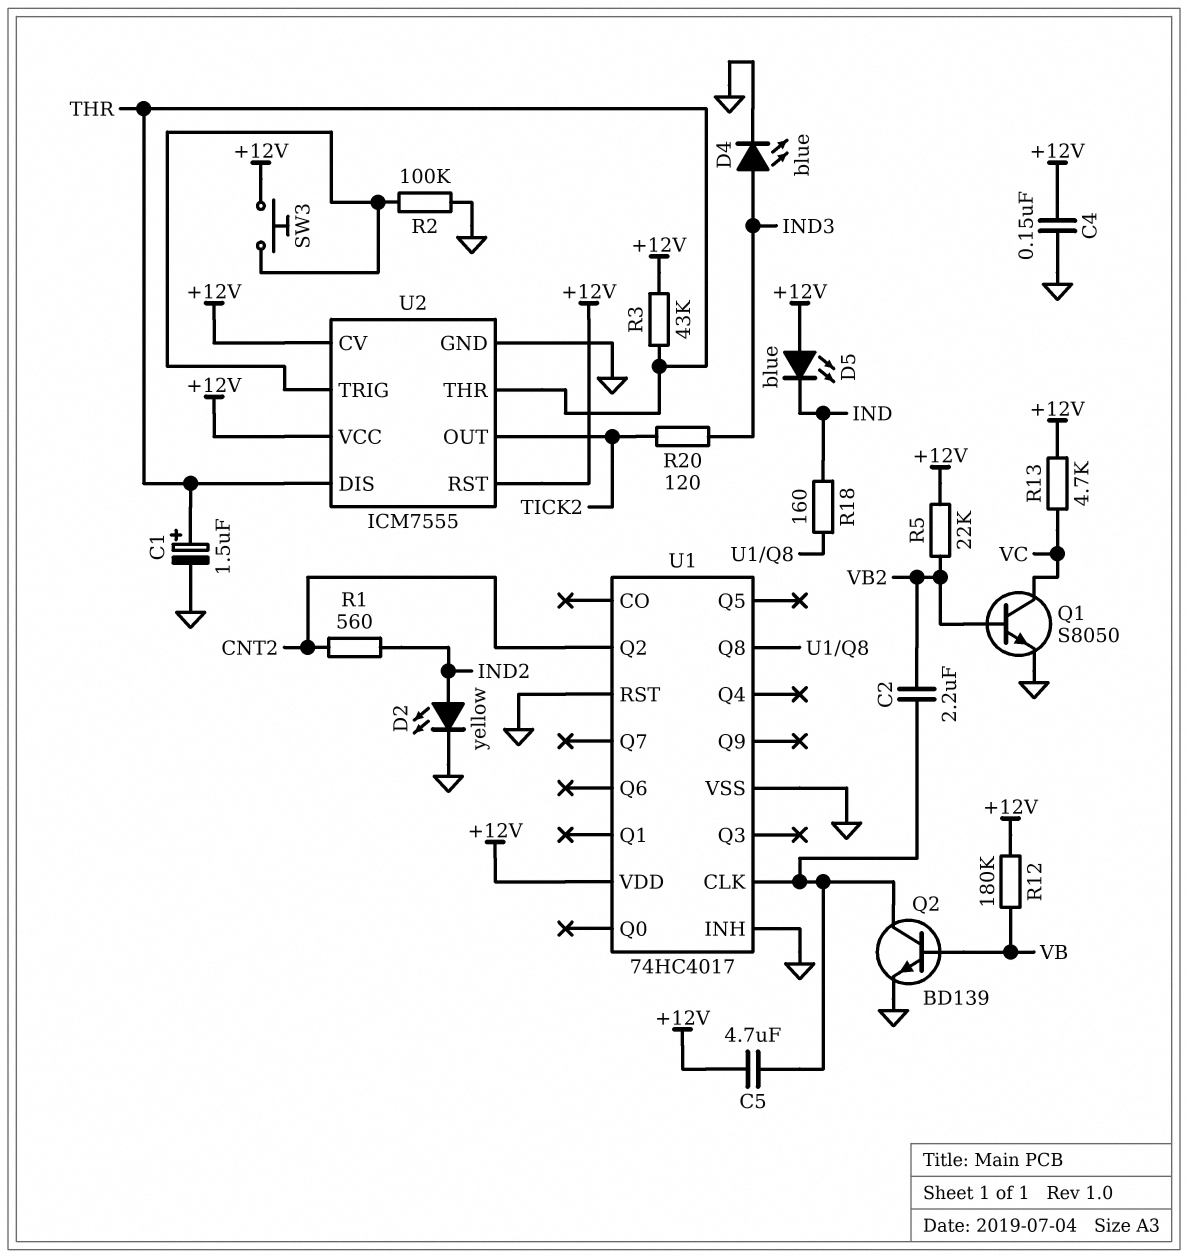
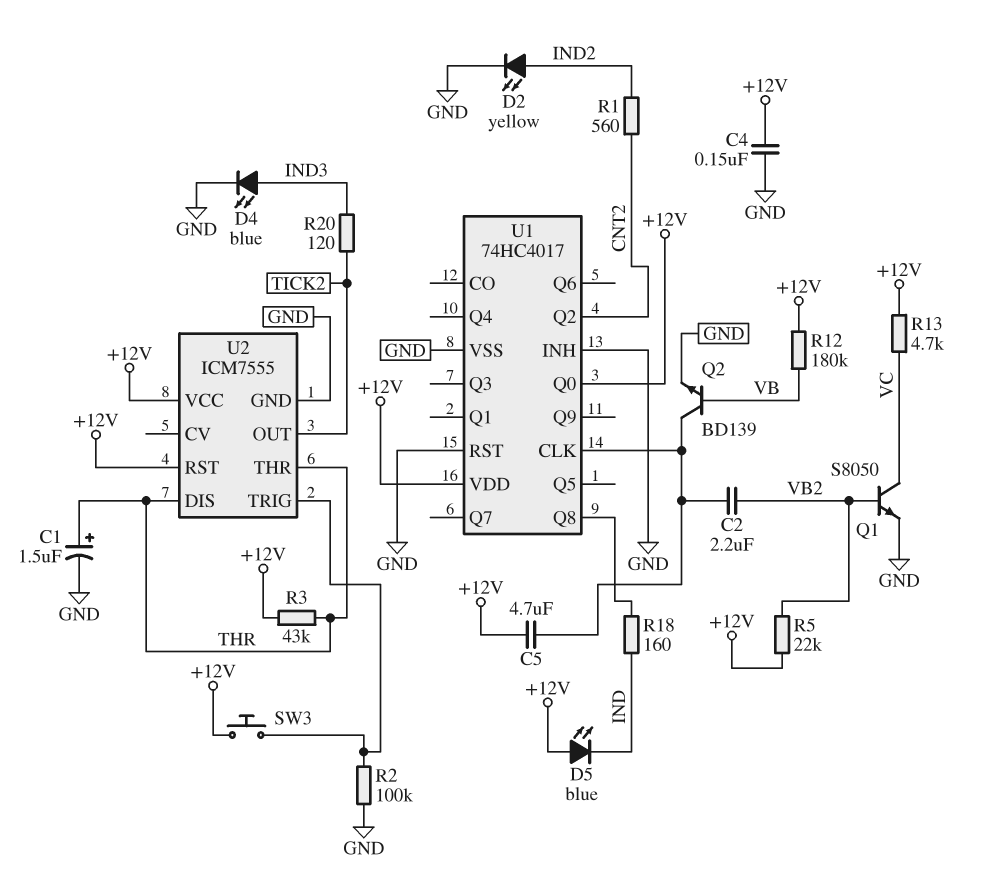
U1 pin Q0: none -> +12V
U2 pin CV: +12V -> none

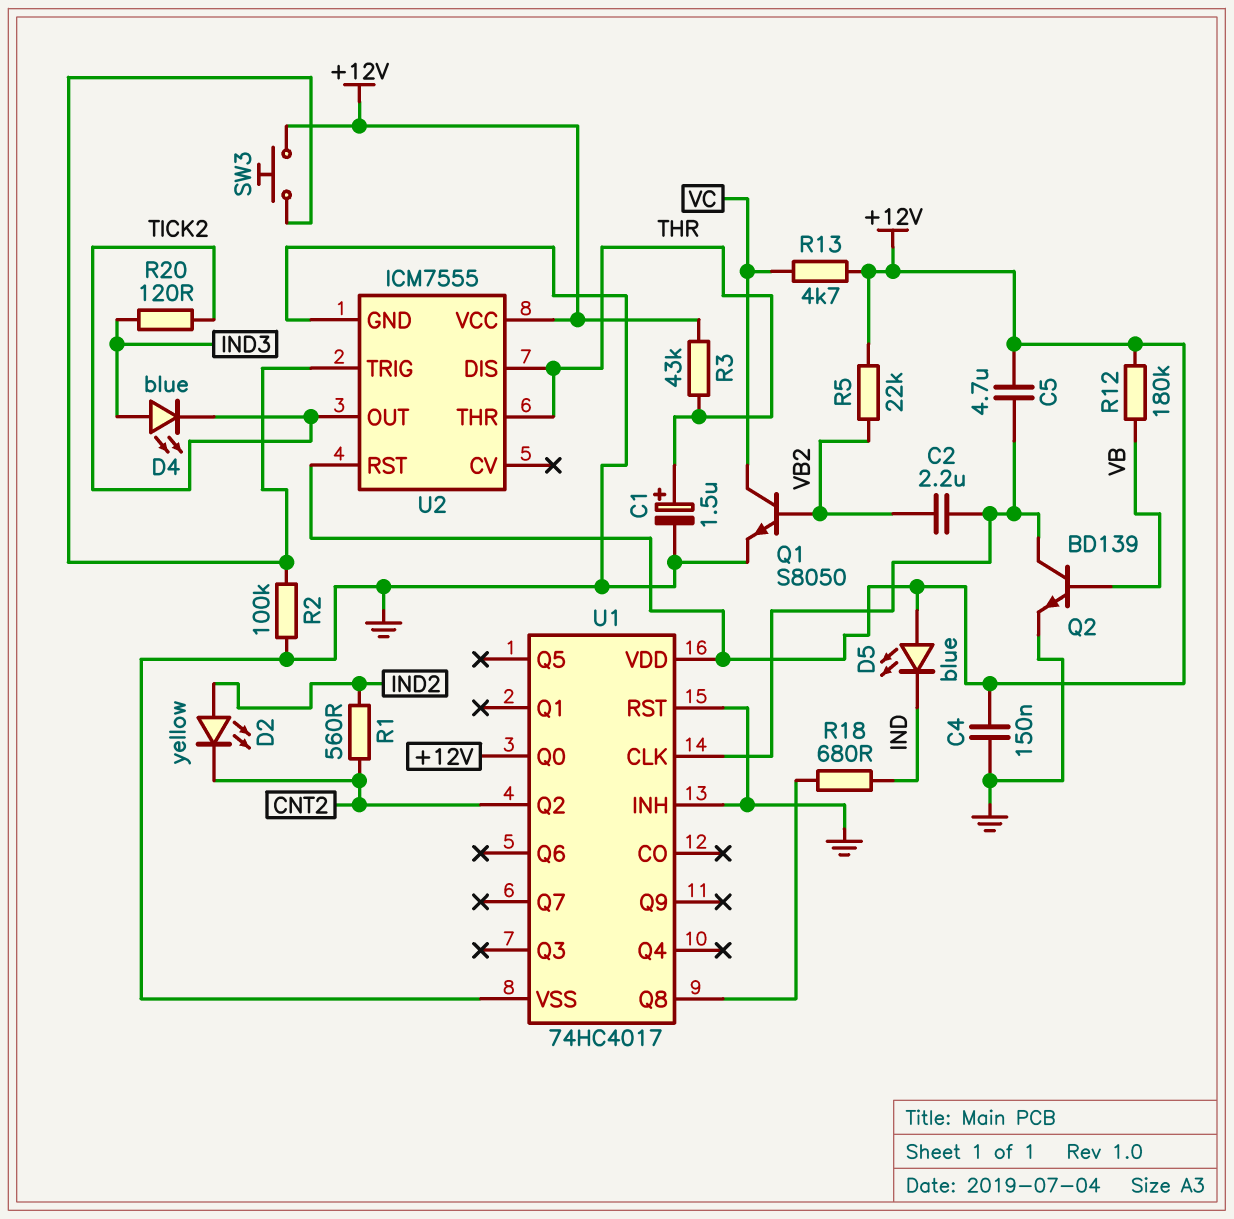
D2: LED yellow (A IND2, K GND) -> LED yellow (A IND2, K CNT2)
D4: LED blue (A IND3, K GND) -> LED blue (A IND3, K TICK2)
R18: 160 (IND, U1/Q8) -> 680 (IND, U1/Q8)

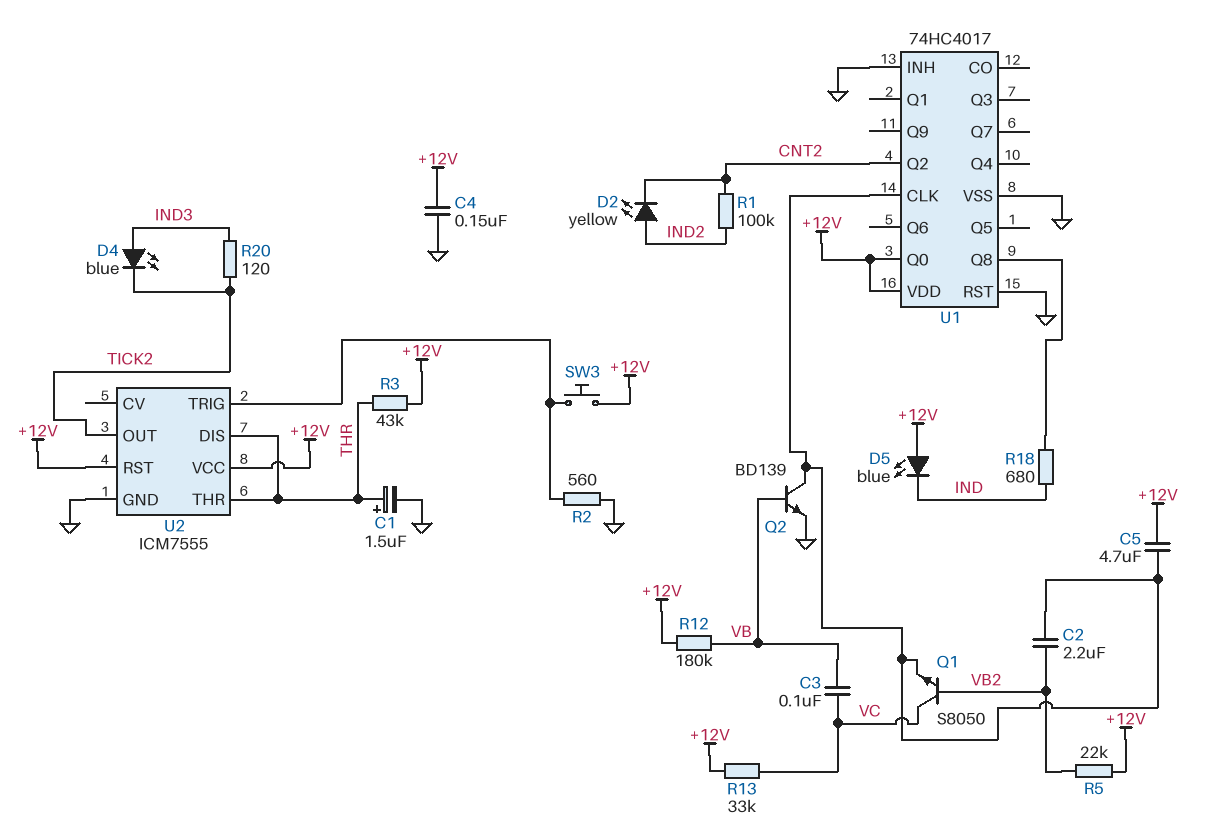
C3: none -> 100nF (VB, VC)
Q1: NPN S8050 (B VB2, C VC, E GND) -> NPN S8050 (B VB2, C VC, E U1/CLK)
R1: 560 (CNT2, IND2) -> 100k (CNT2, IND2)
R2: 100k (GND, U2/TRIG) -> 560 (GND, U2/TRIG)
R13: 4.7k (+12V, VC) -> 33k (+12V, VC)

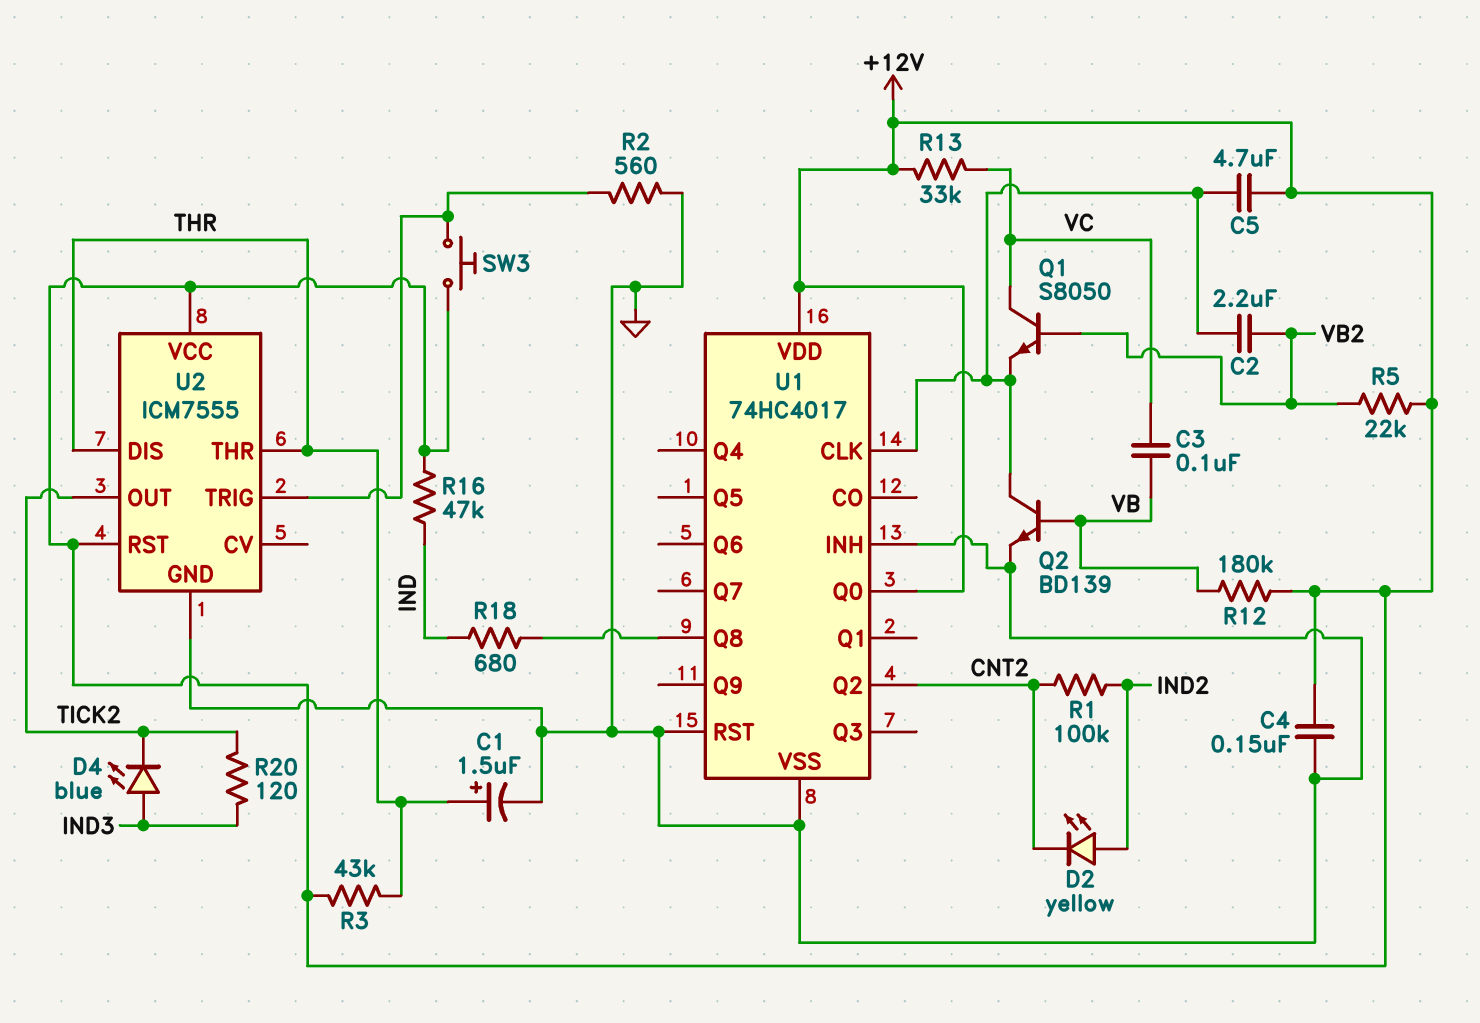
D5: LED blue (A +12V, K IND) -> none
R16: none -> 47k (+12V, IND)

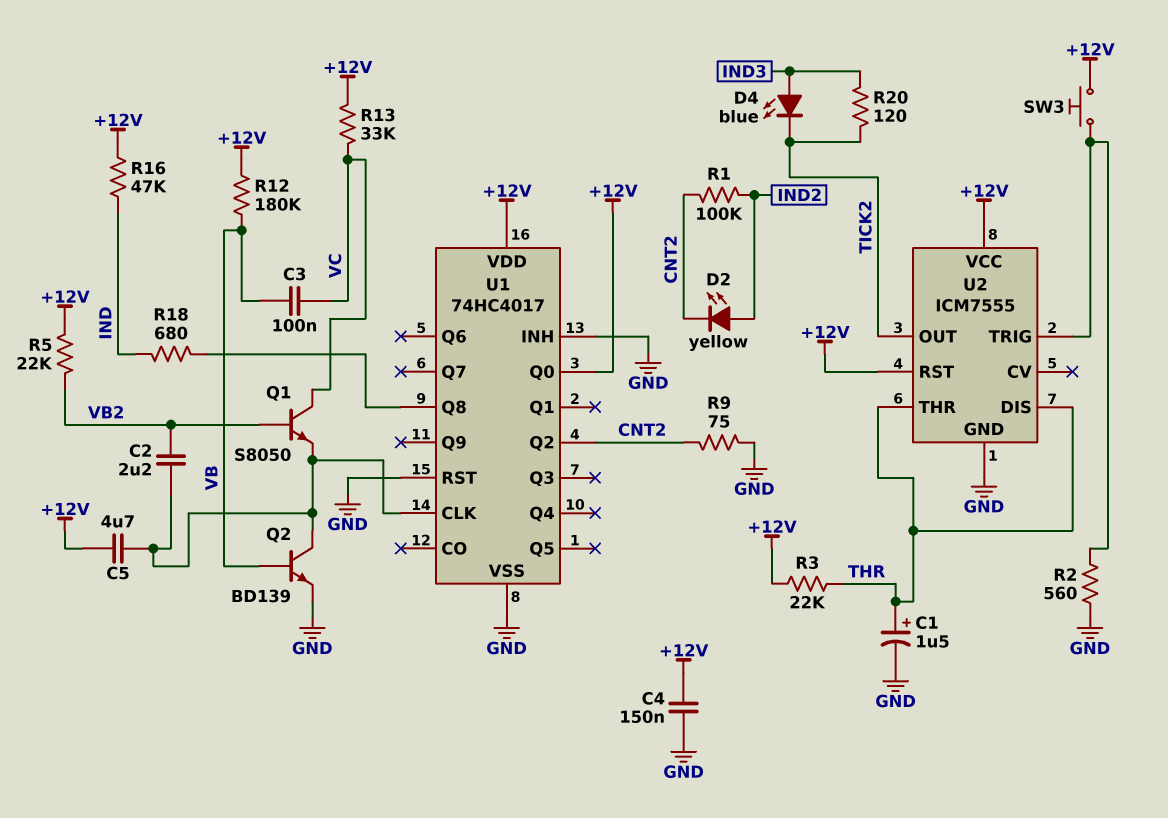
R3: 43k (+12V, THR) -> 22k (+12V, THR)
R9: none -> 75 (CNT2, GND)

